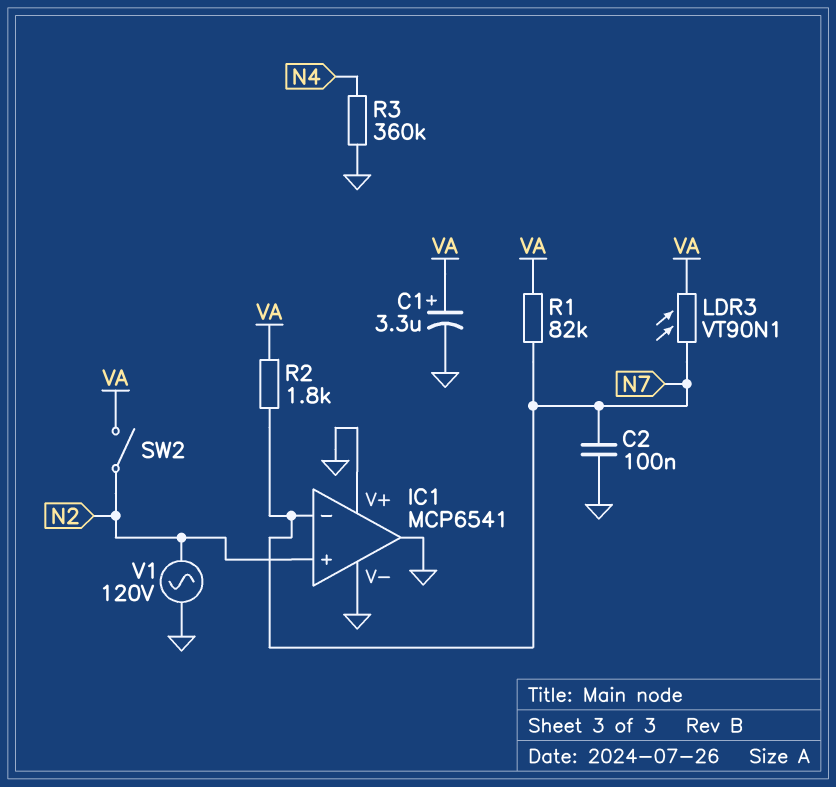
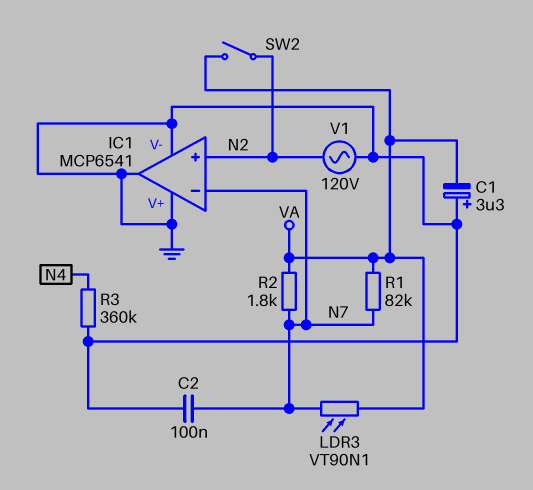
C1: 3.3uF (plus VA, minus GND) -> 3.3uF (plus GND, minus VA)

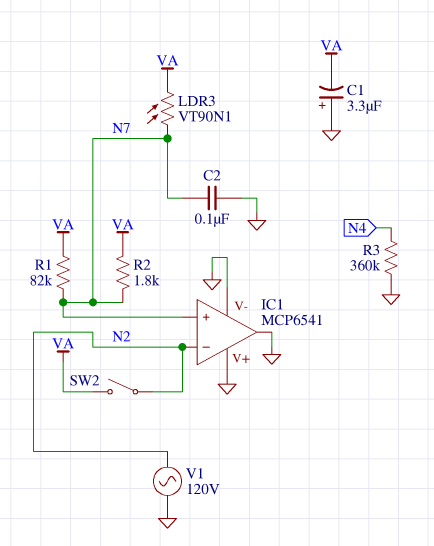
IC1 pin in+: N2 -> N7
IC1 pin in-: N7 -> N2

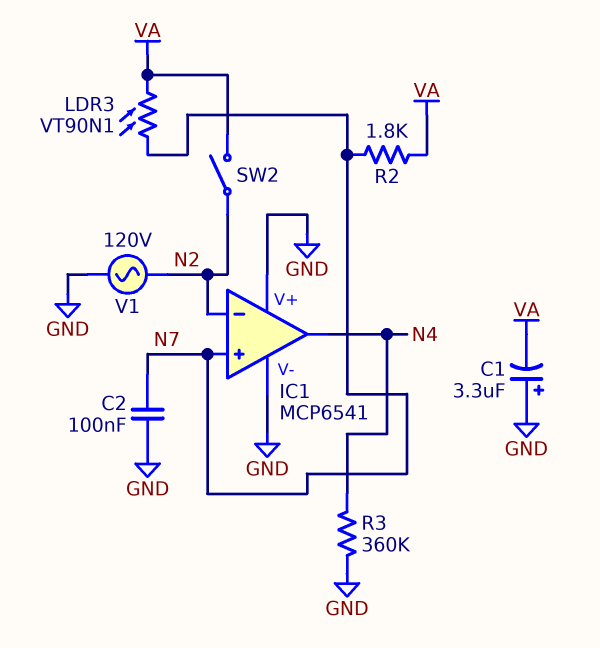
IC1 pin out: GND -> N4
R1: 82k (N7, VA) -> none

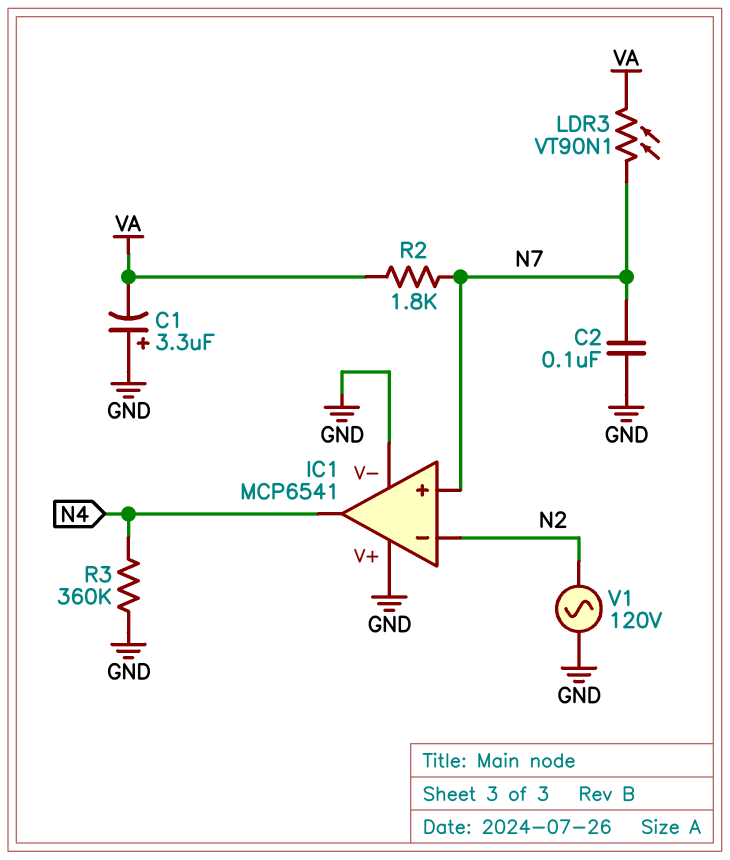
SW2: switch (N2, VA) -> none

